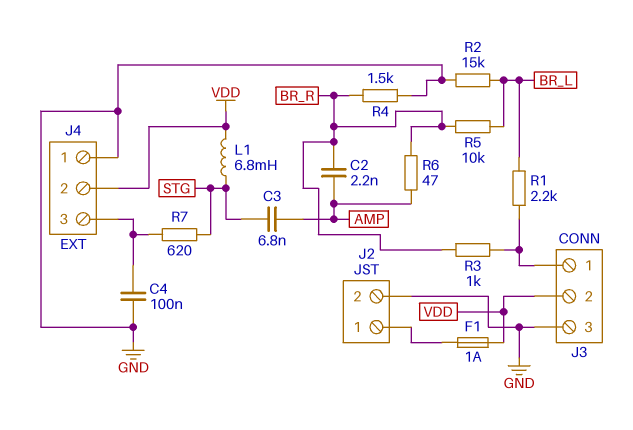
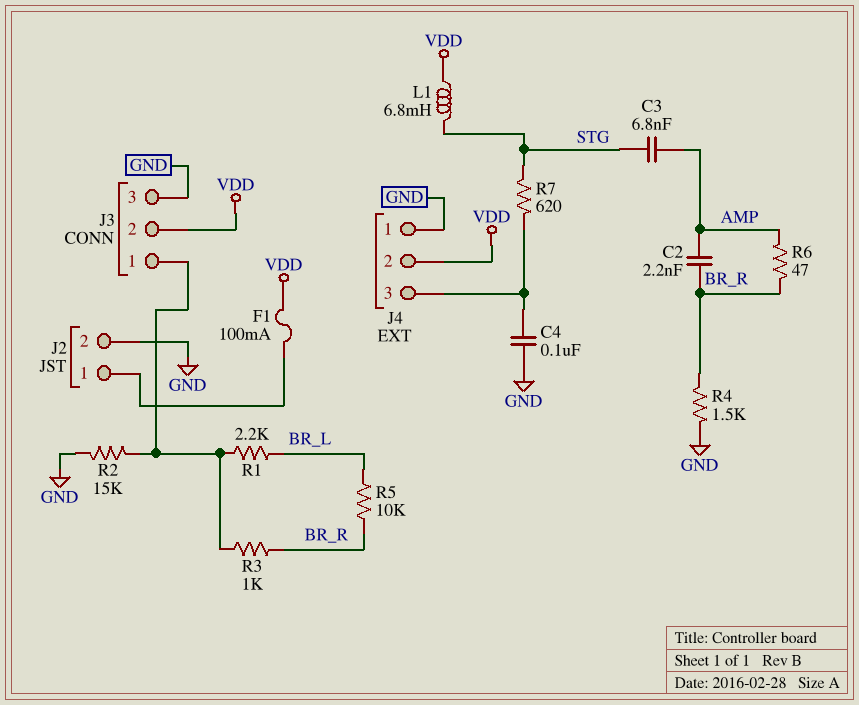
F1: 1A (J2/1, VDD) -> 100mA (J2/1, VDD)
R2: 15k (BR_L, GND) -> 15k (GND, J3/1)

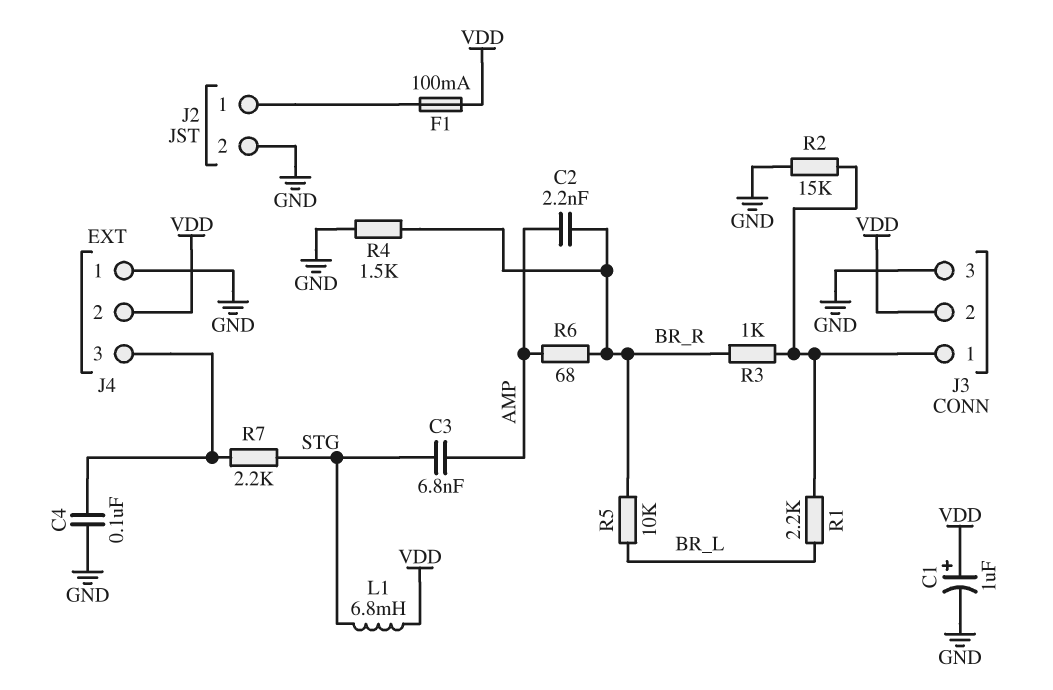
C1: none -> 1uF (plus VDD, minus GND)
R6: 47 (AMP, BR_R) -> 68 (AMP, BR_R)
R7: 620 (J4/3, STG) -> 2.2k (J4/3, STG)

